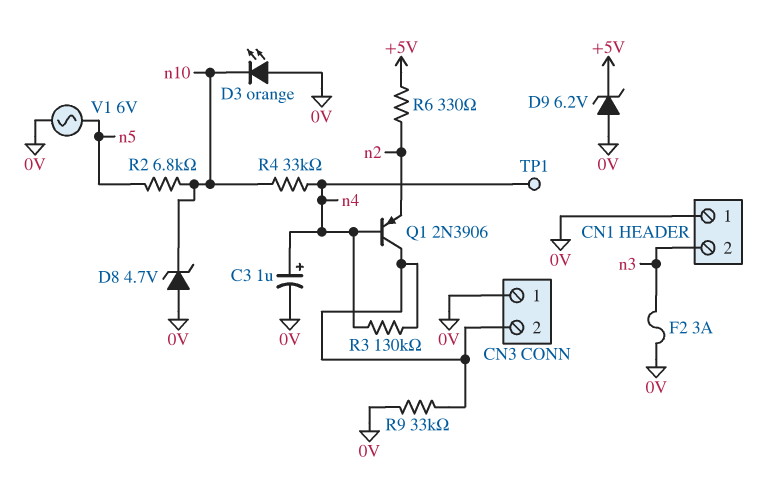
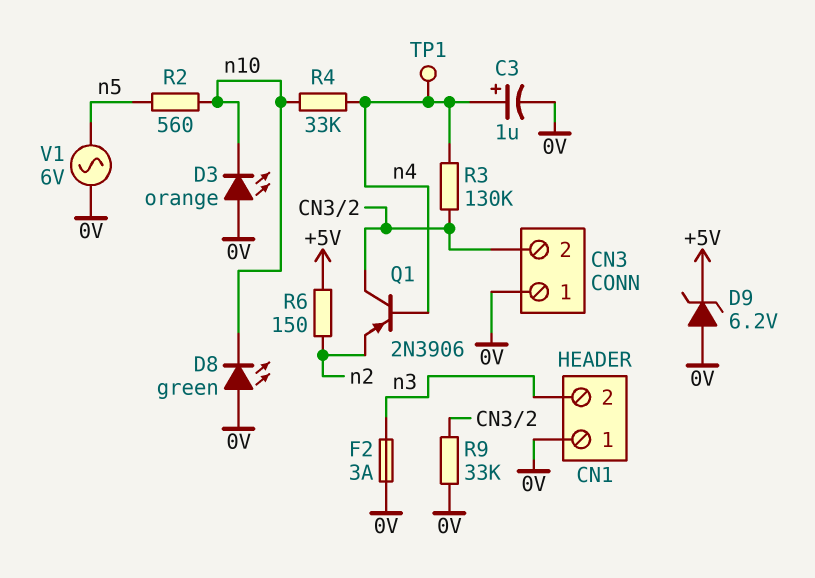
D8: zener 4.7V (A 0V, K n10) -> LED green (A 0V, K n10)
R2: 6.8k (n5, n10) -> 560 (n5, n10)
R6: 330 (+5V, n2) -> 150 (+5V, n2)

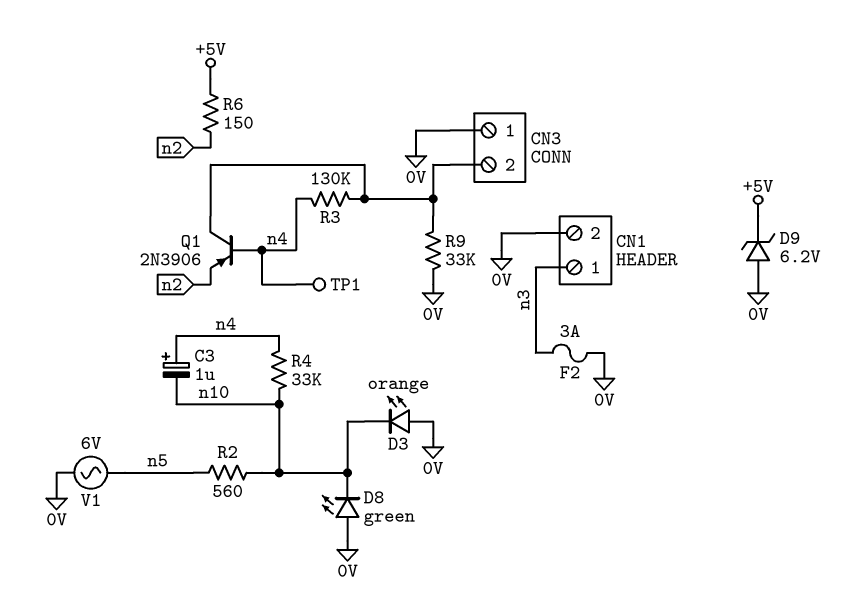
C3: 1uF (plus n4, minus 0V) -> 1uF (plus n4, minus n10)
CN1 pin 1: 0V -> n3
CN1 pin 2: n3 -> 0V

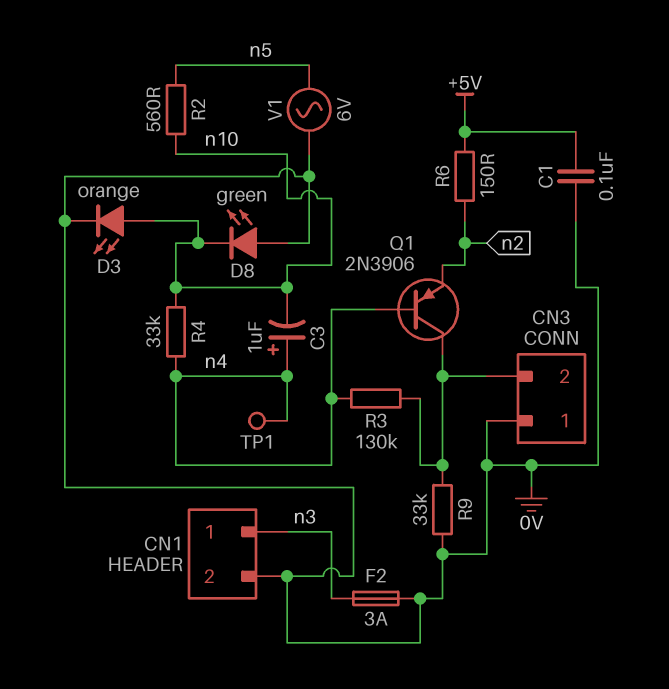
C1: none -> 100nF (+5V, 0V)
D3: LED orange (A 0V, K n10) -> LED orange (A n10, K 0V)
D9: zener 6.2V (A 0V, K +5V) -> none

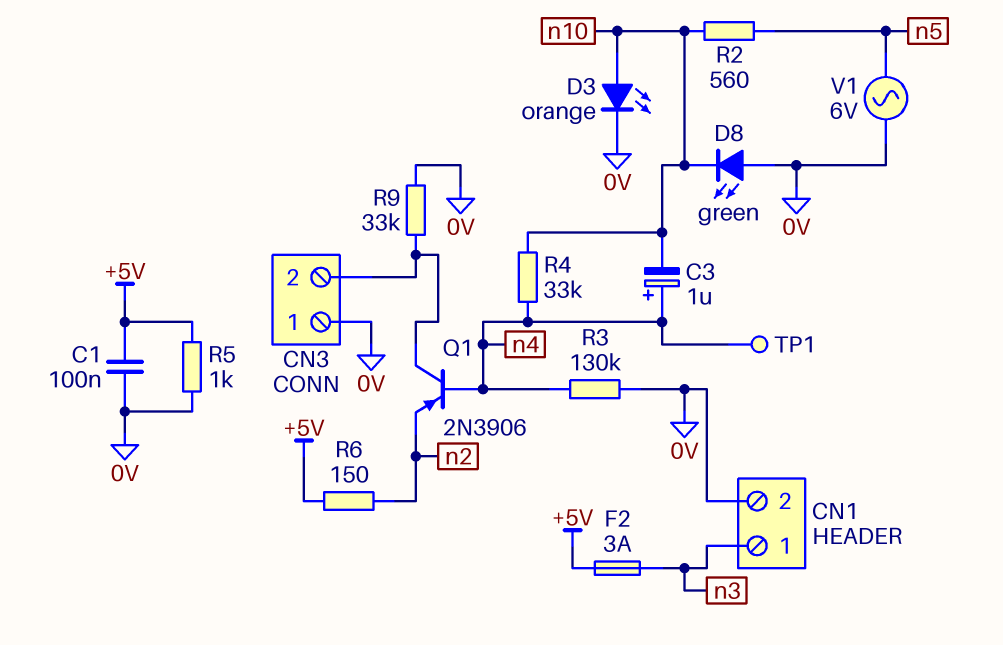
F2: 3A (0V, n3) -> 3A (+5V, n3)
R3: 130k (CN3/2, n4) -> 130k (0V, n4)
R5: none -> 1k (+5V, 0V)

